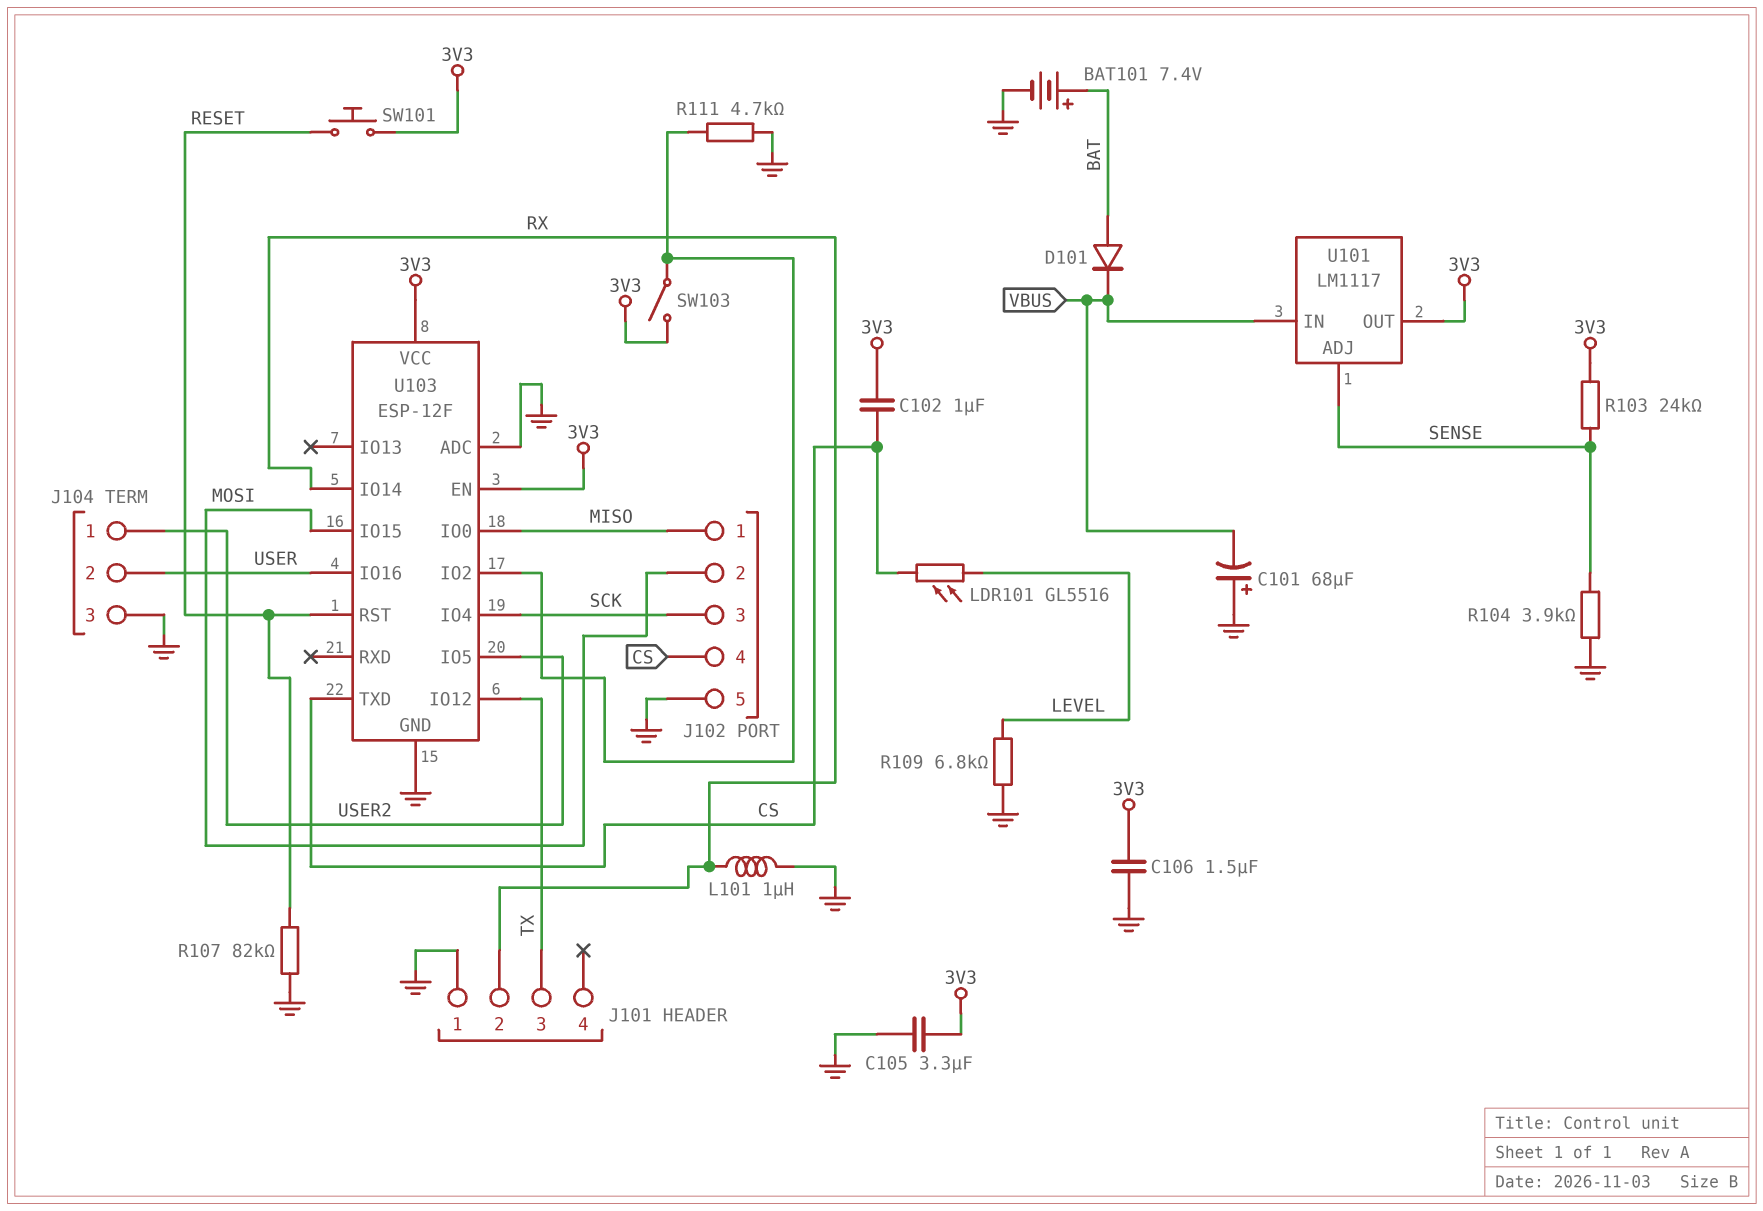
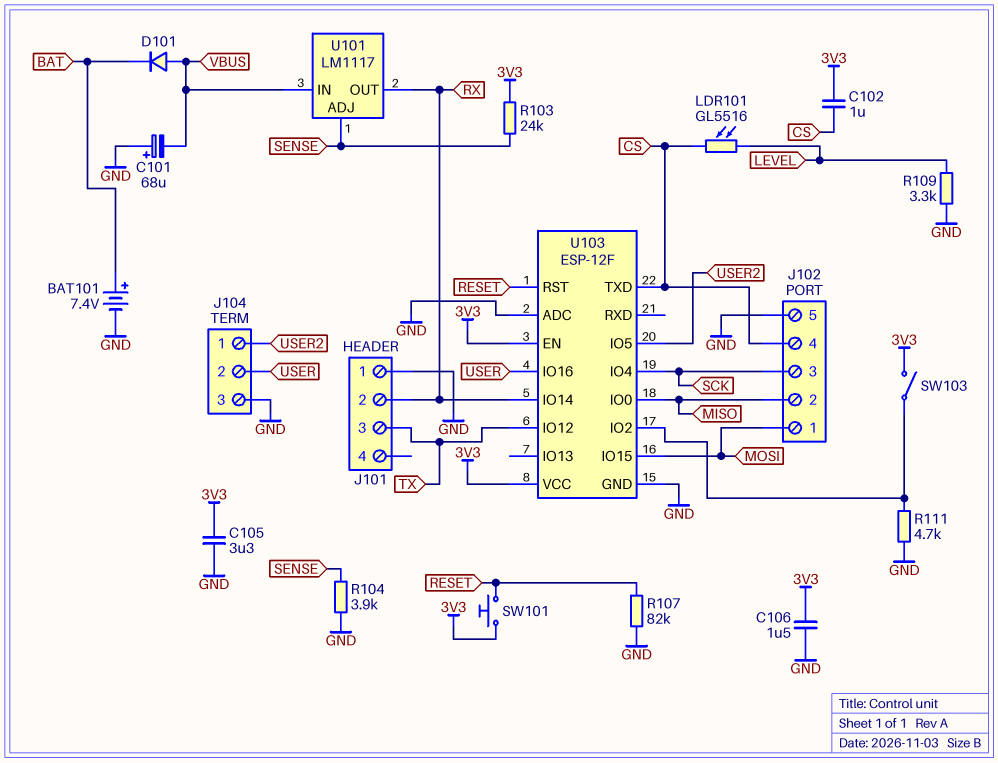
D101: diode (A BAT, K VBUS) -> diode (A VBUS, K BAT)
J102 pin 1: MISO -> MOSI
J102 pin 2: MOSI -> MISO
L101: 1uH (GND, RX) -> none
R109: 6.8k (GND, LEVEL) -> 3.3k (GND, LEVEL)
U101 pin OUT: 3V3 -> RX

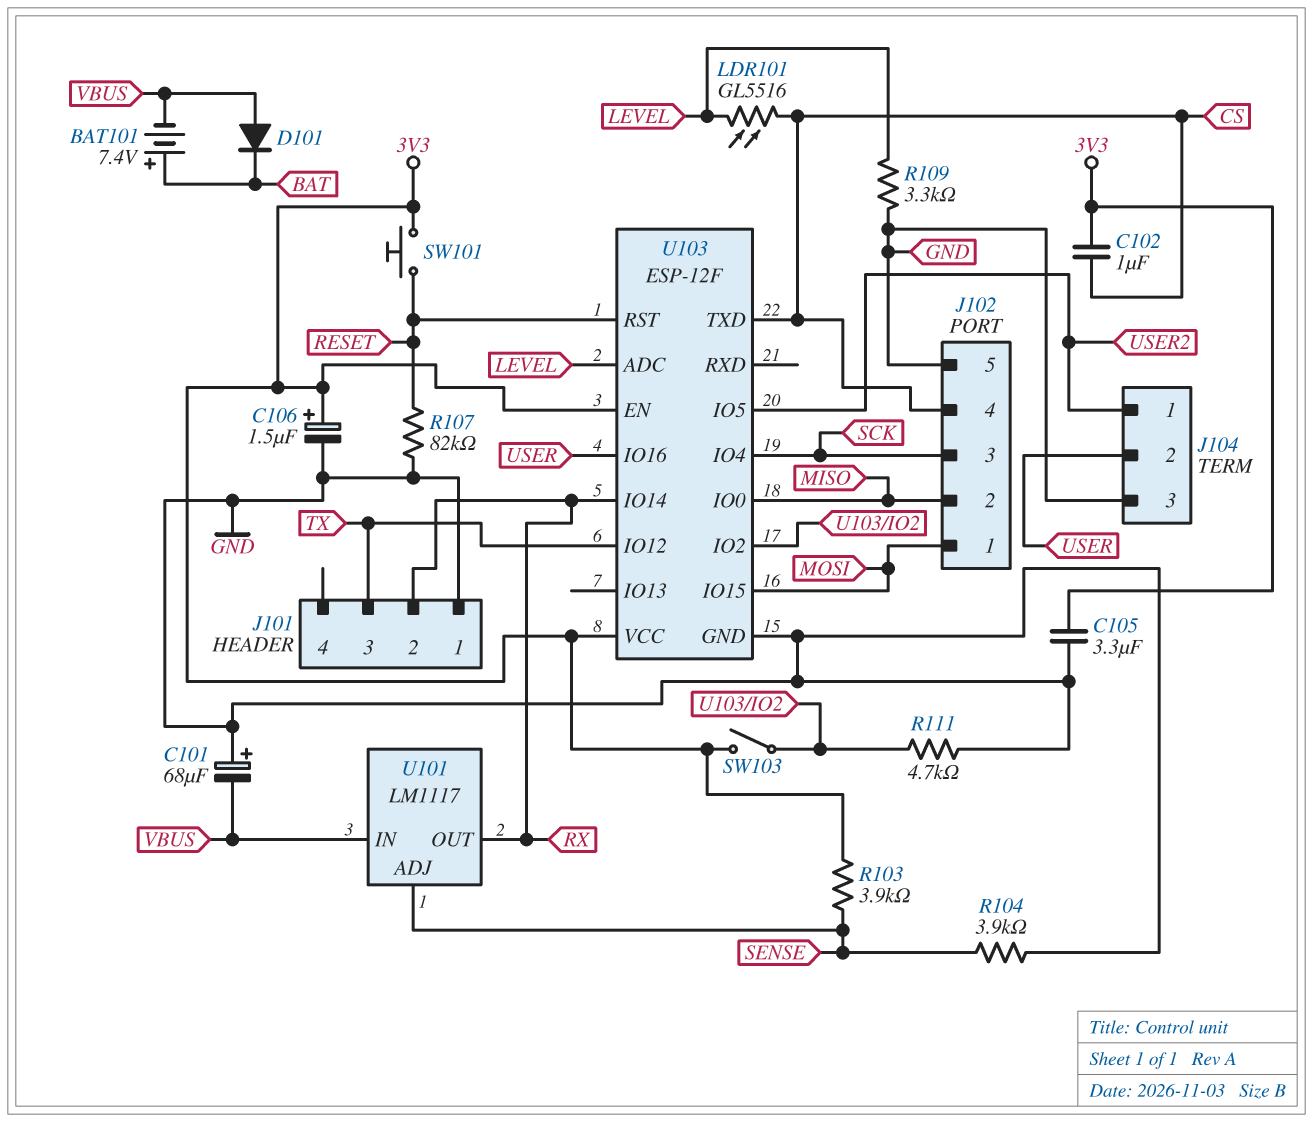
BAT101: 7.4V (plus BAT, minus GND) -> 7.4V (plus BAT, minus VBUS)
C106: 1.5uF (3V3, GND) -> 1.5uF (plus 3V3, minus GND)
R103: 24k (3V3, SENSE) -> 3.9k (3V3, SENSE)
U103 pin ADC: GND -> LEVEL

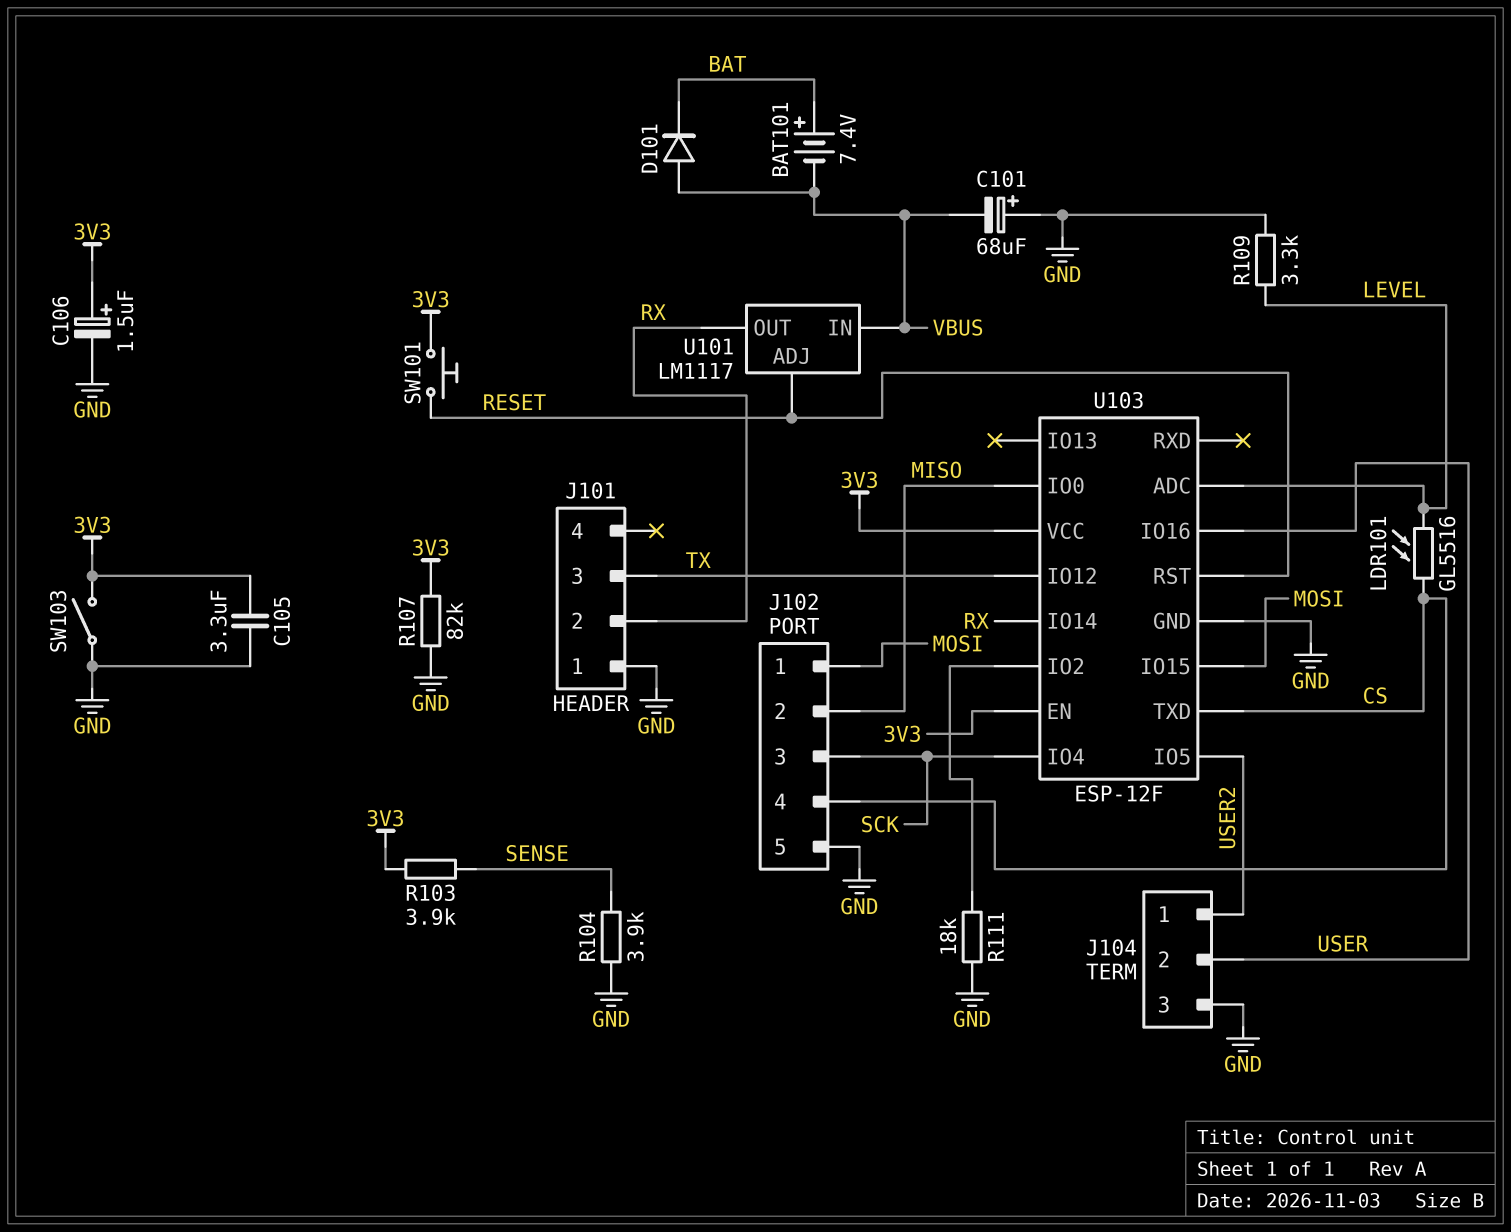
C102: 1uF (3V3, CS) -> none
R107: 82k (GND, RESET) -> 82k (3V3, GND)
R111: 4.7k (GND, U103/IO2) -> 18k (GND, U103/IO2)
SW103: switch (3V3, U103/IO2) -> switch (3V3, GND)
U101 pin ADJ: SENSE -> RESET

